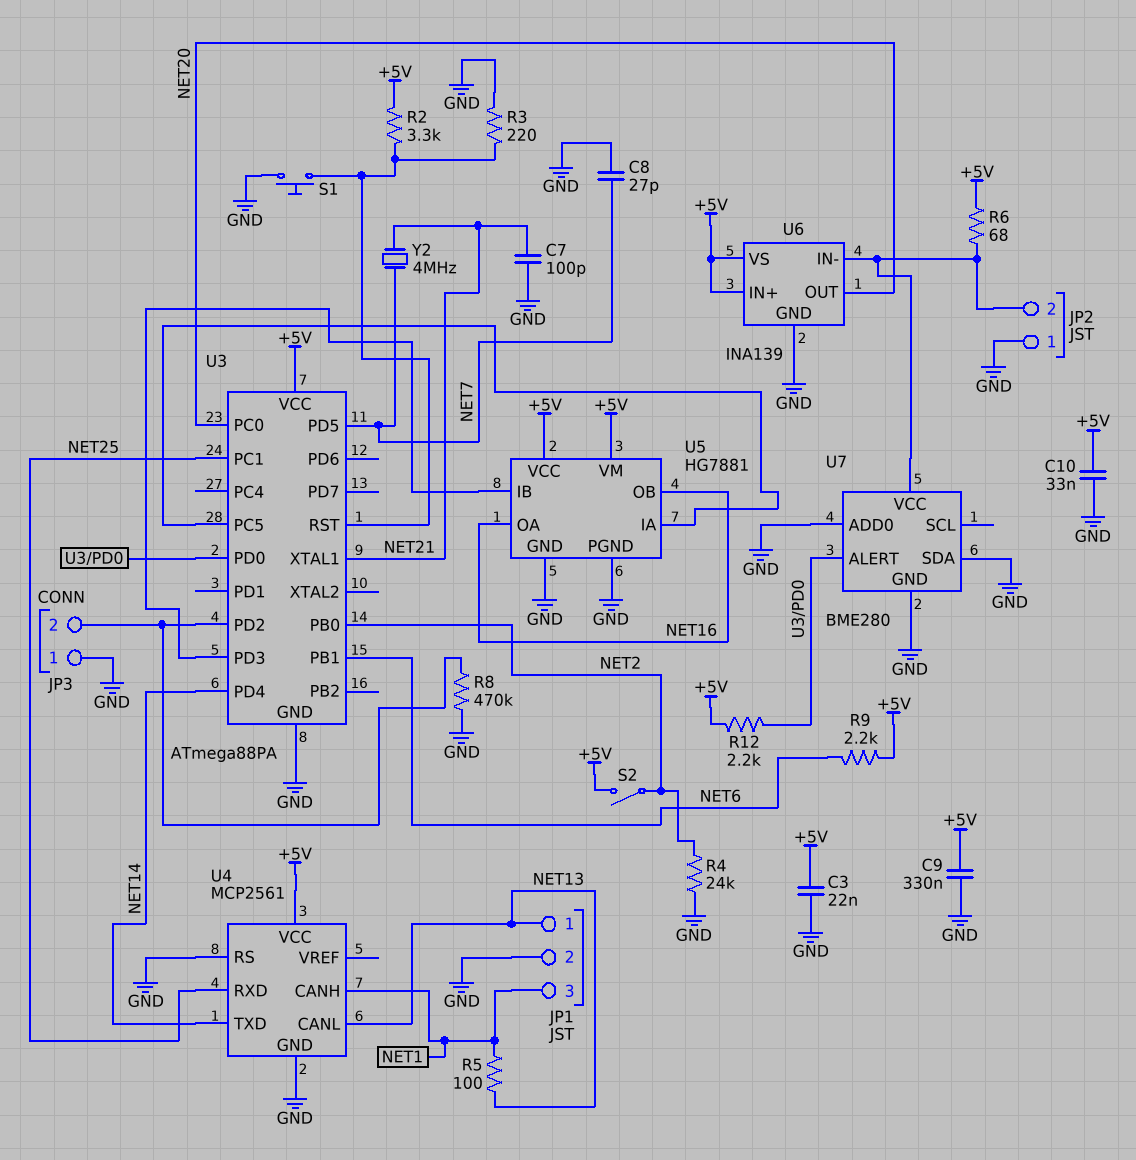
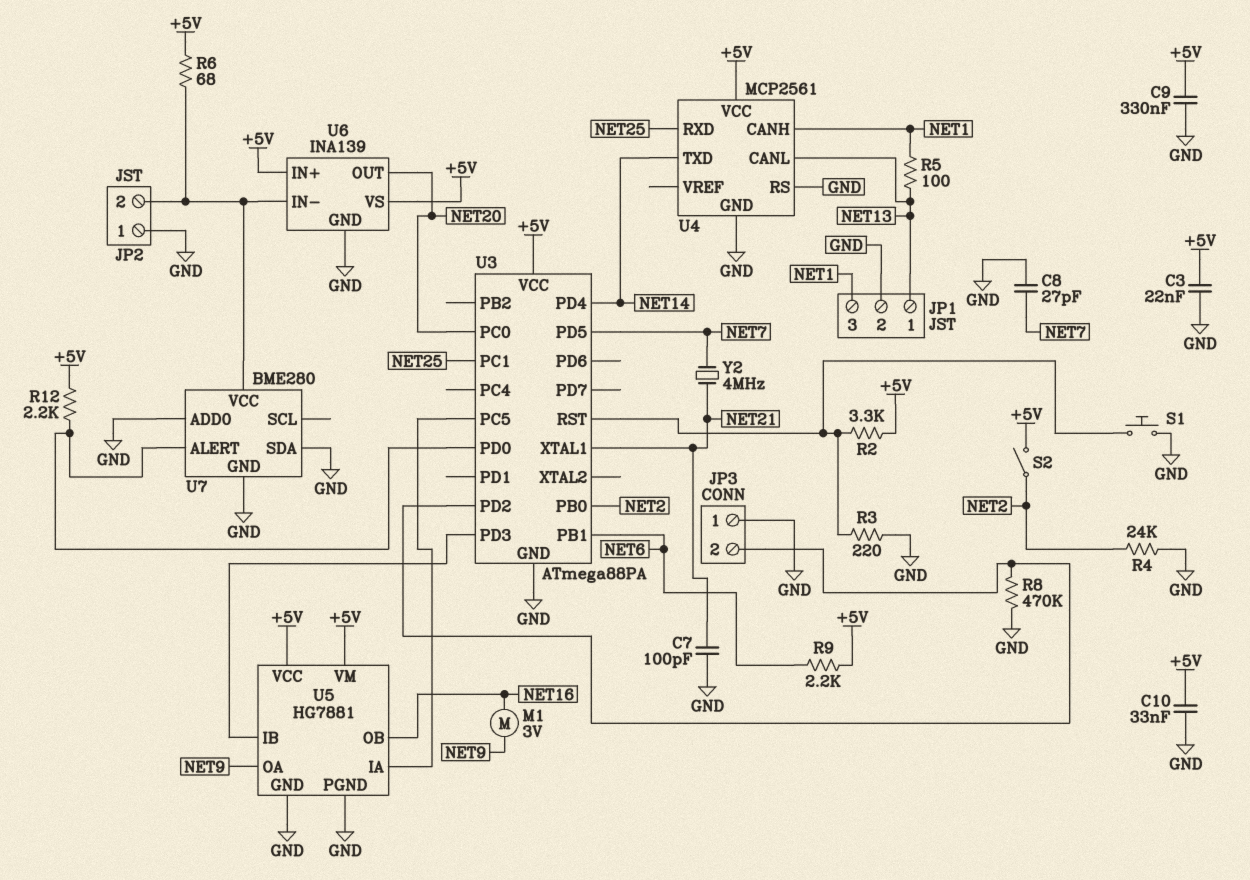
M1: none -> motor 3V (NET9, NET16)
U5 pin OA: NET16 -> NET9

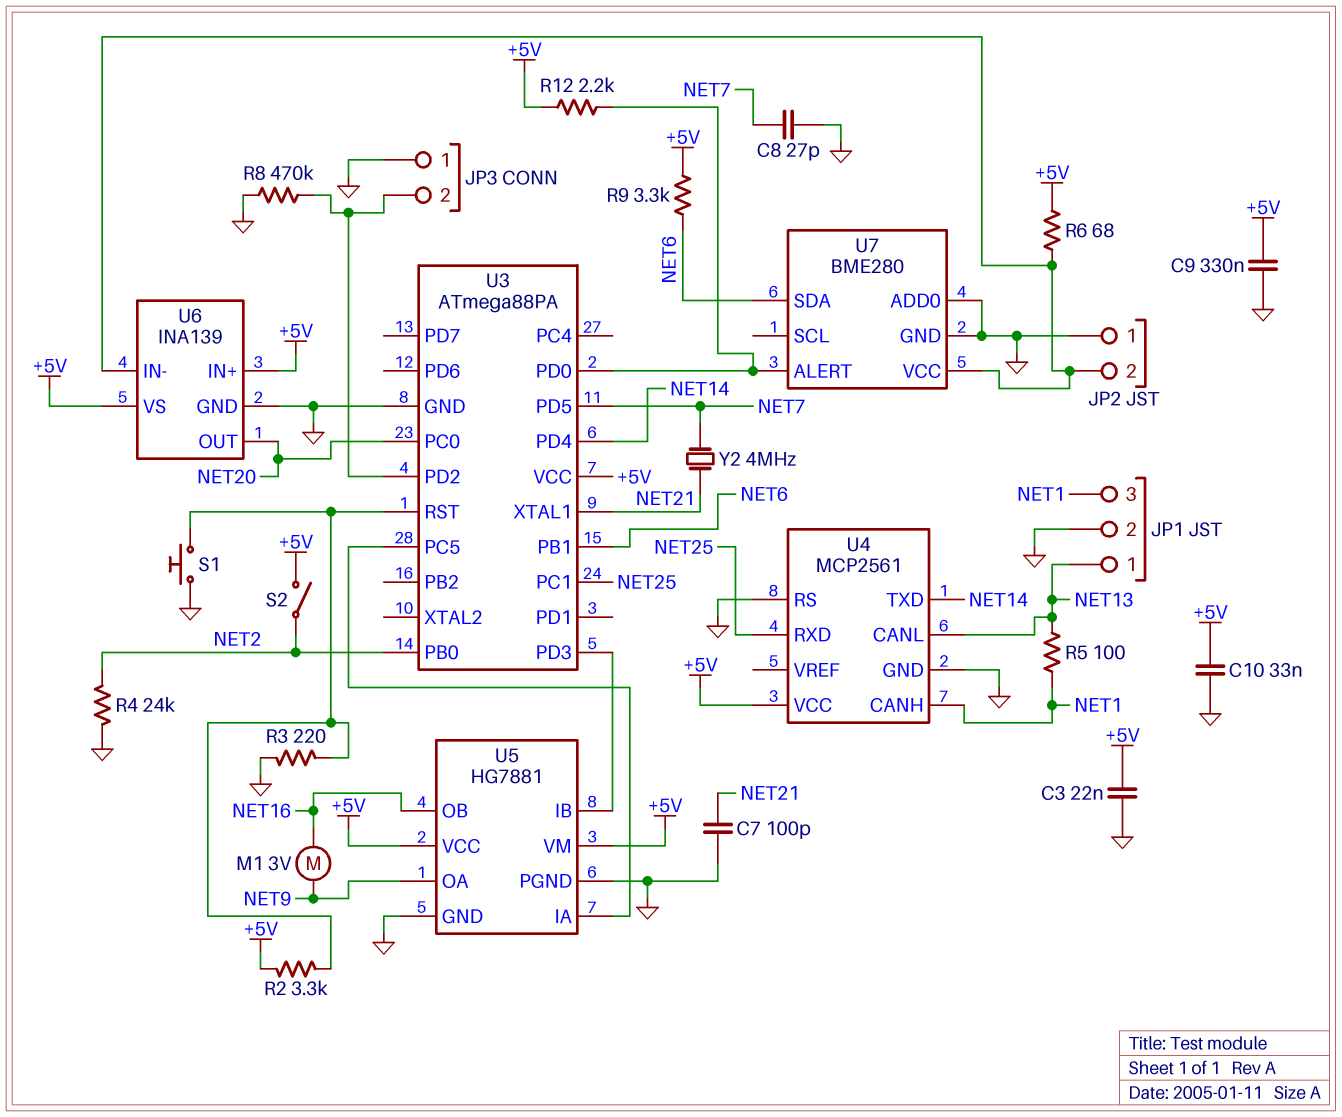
R9: 2.2k (+5V, NET6) -> 3.3k (+5V, NET6)
U7 pin SDA: GND -> NET6

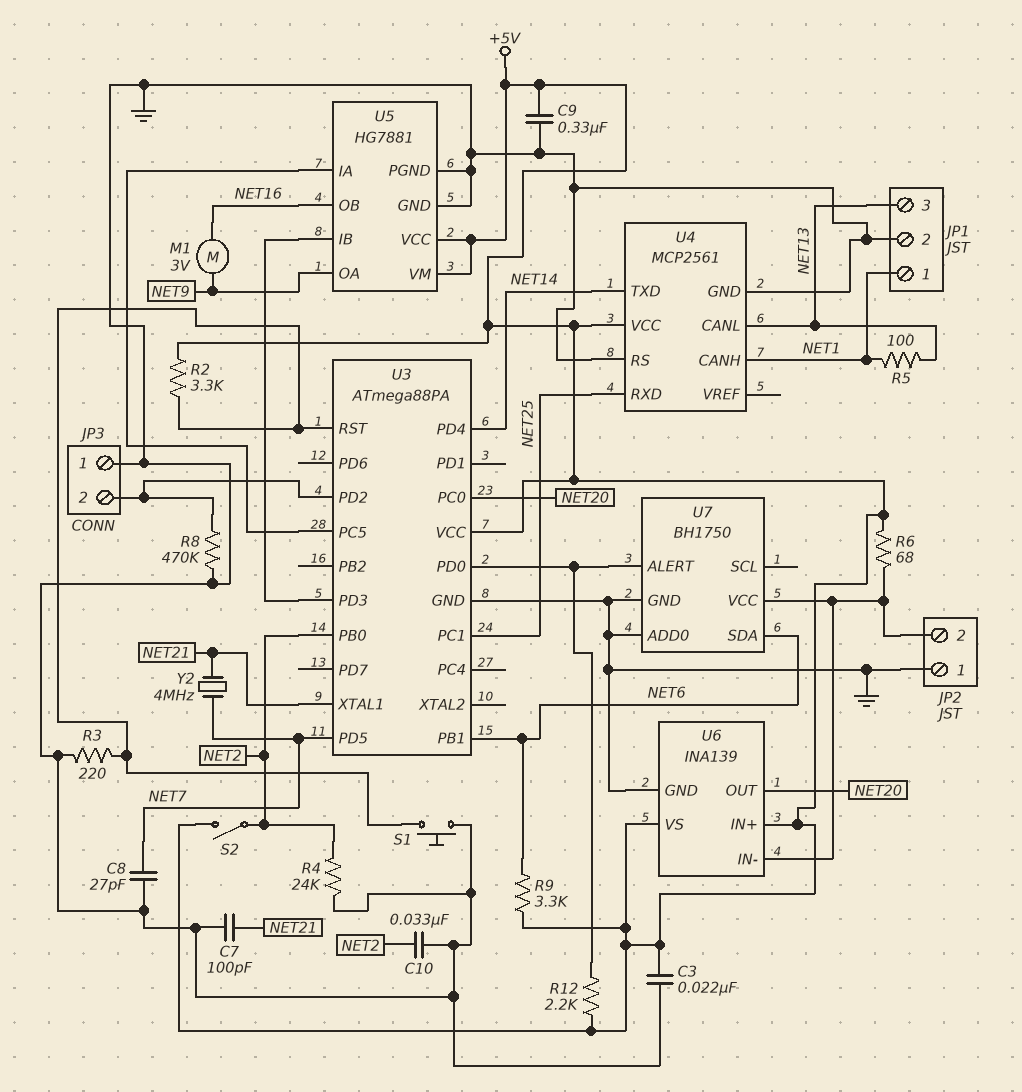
C10: 33nF (+5V, GND) -> 33nF (GND, NET2)
JP1 pin 1: NET13 -> NET1
JP1 pin 3: NET1 -> NET13
U7: BME280 -> BH1750

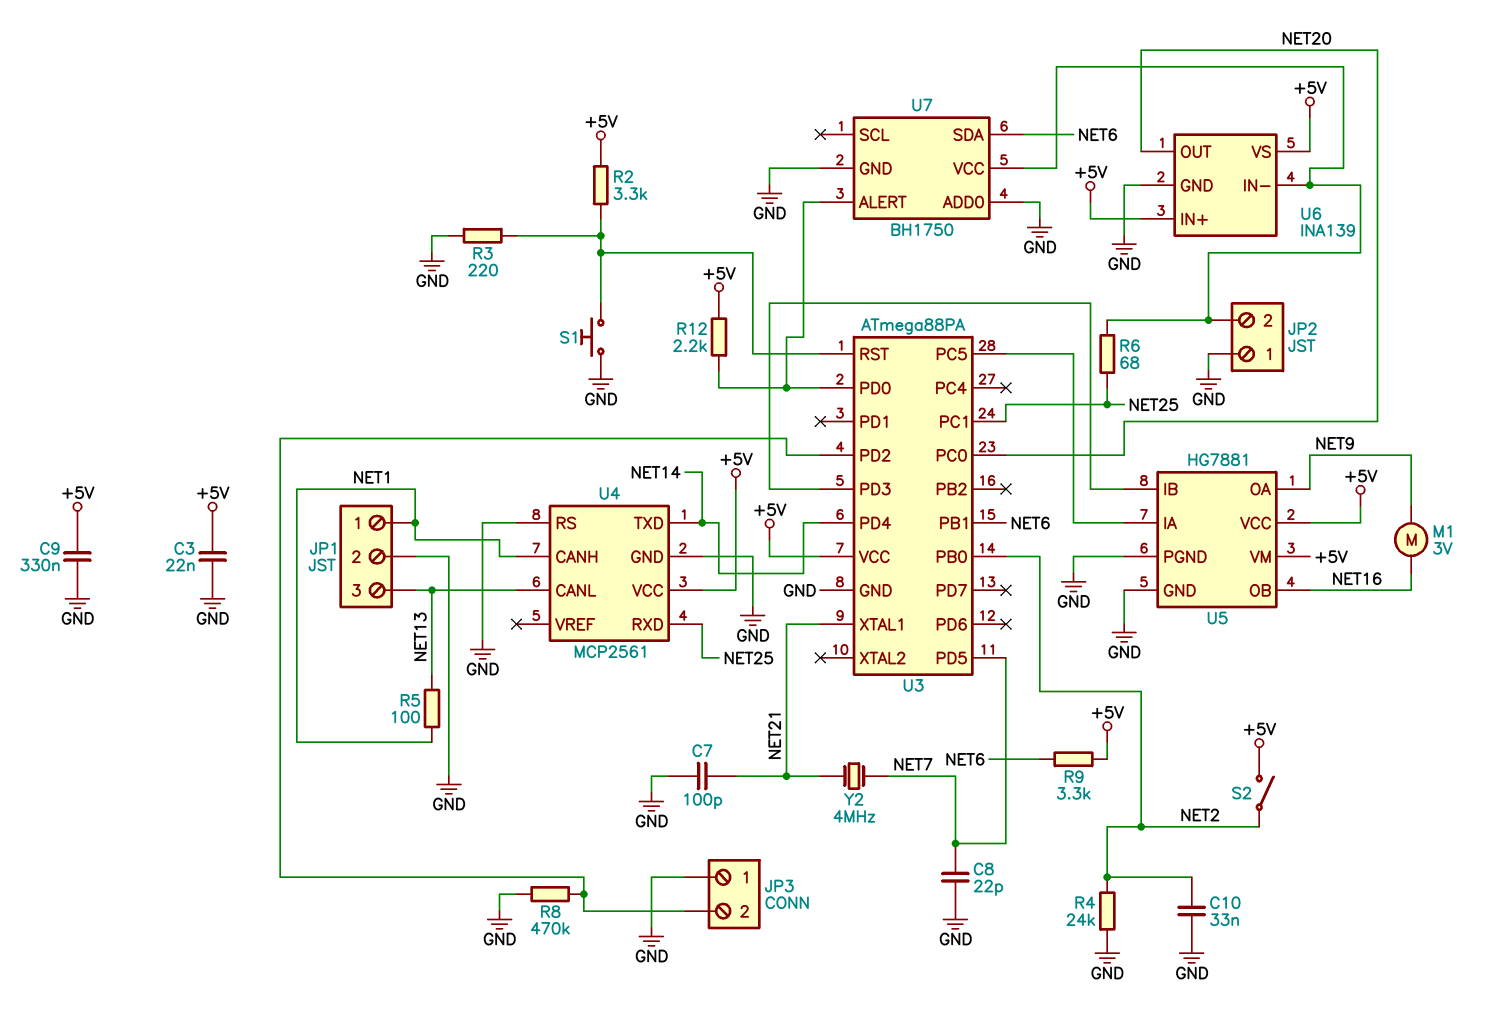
C8: 27pF (GND, NET7) -> 22pF (GND, NET7)
R6: 68 (+5V, JP2/2) -> 68 (JP2/2, NET25)

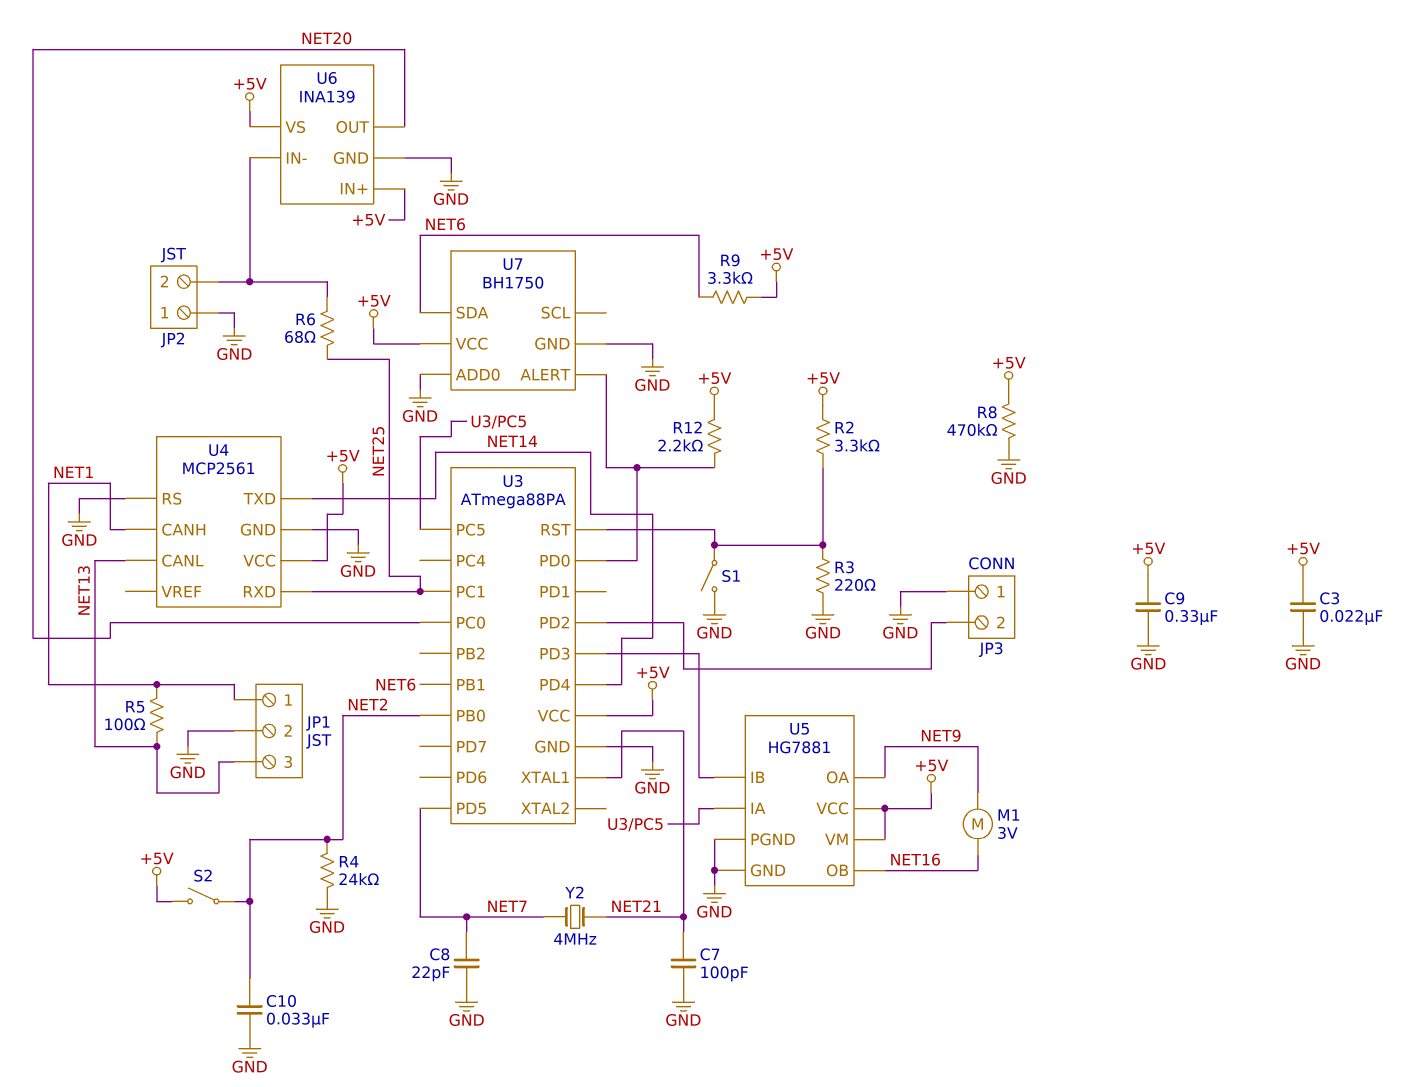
R8: 470k (GND, JP3/2) -> 470k (+5V, GND)
S1: button (GND, U3/RST) -> switch (GND, U3/RST)
U7 pin VCC: JP2/2 -> +5V

